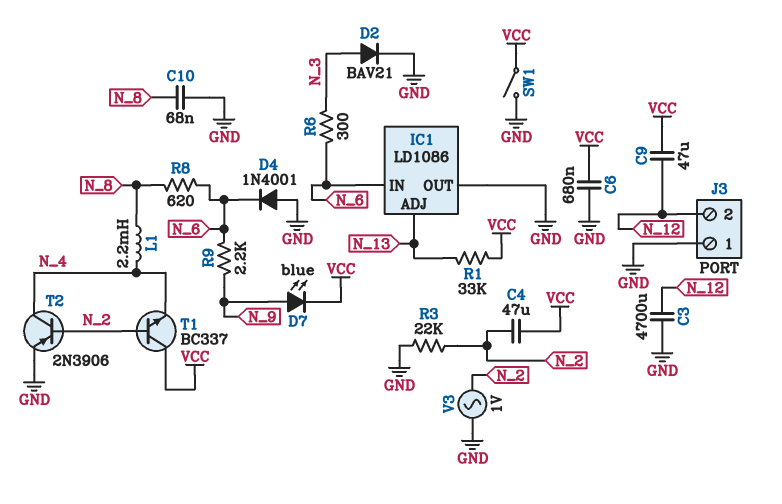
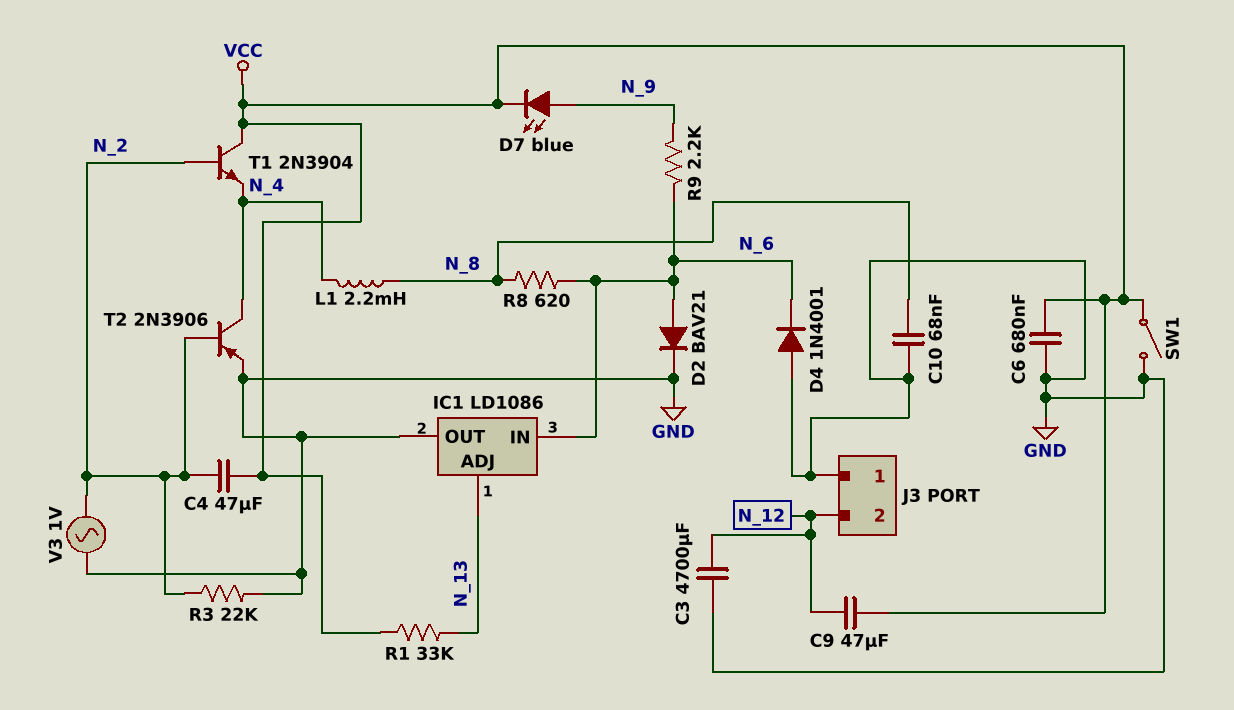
D2: diode BAV21 (A N_3, K GND) -> diode BAV21 (A N_6, K GND)
R6: 300 (N_3, N_6) -> none
T1: NPN BC337 (B N_2, C VCC, E N_4) -> NPN 2N3904 (B N_2, C VCC, E N_4)

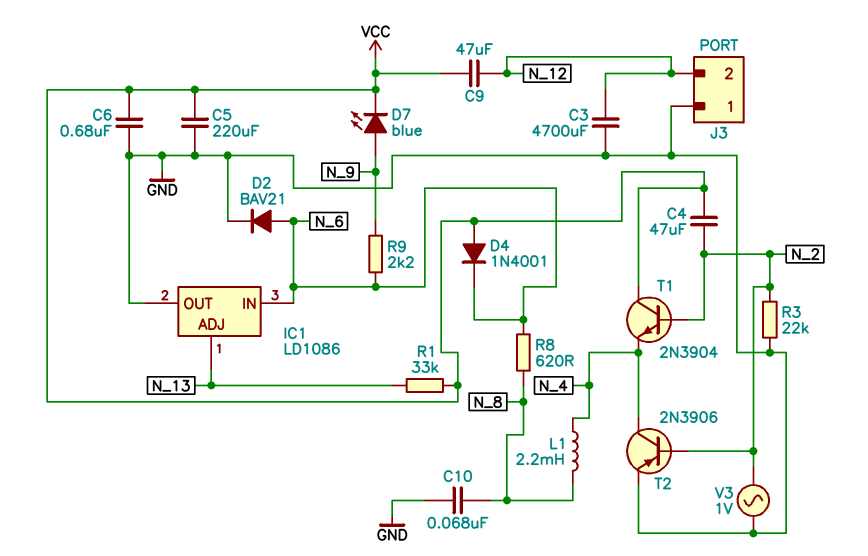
C5: none -> 220uF (GND, VCC)
D4: diode 1N4001 (A GND, K N_6) -> diode 1N4001 (A VCC, K N_6)
SW1: switch (GND, VCC) -> none

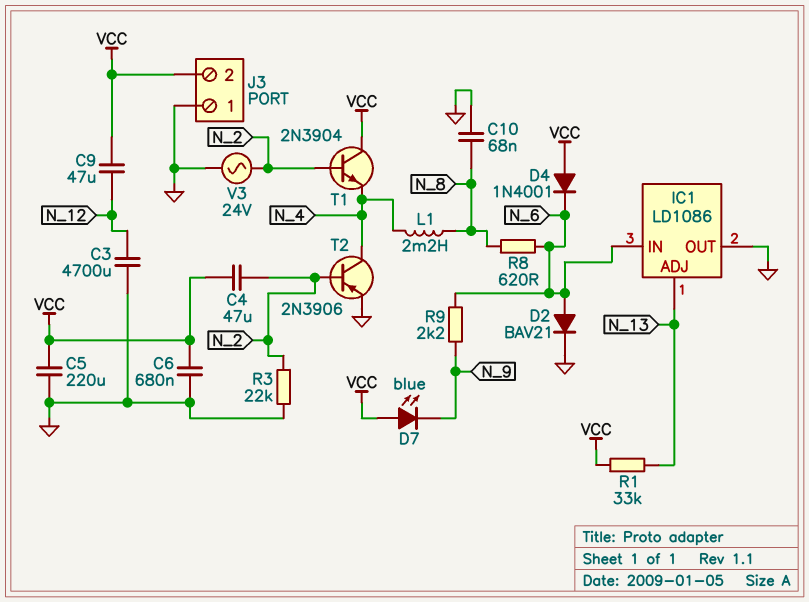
D7: LED blue (A N_9, K VCC) -> LED blue (A VCC, K N_9)
J3 pin 2: N_12 -> VCC
V3: AC 1V (GND, N_2) -> AC 24V (GND, N_2)

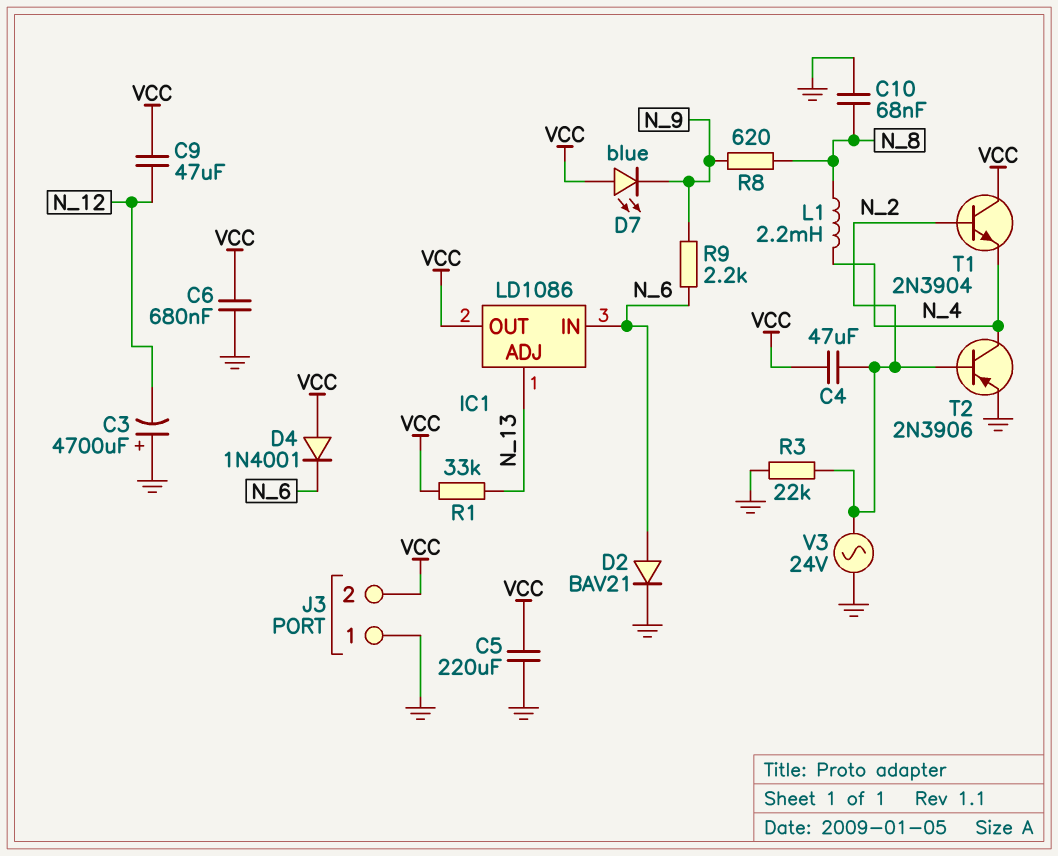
C3: 4700uF (GND, N_12) -> 4700uF (plus GND, minus N_12)
IC1 pin OUT: GND -> VCC
R8: 620 (N_6, N_8) -> 620 (N_8, N_9)

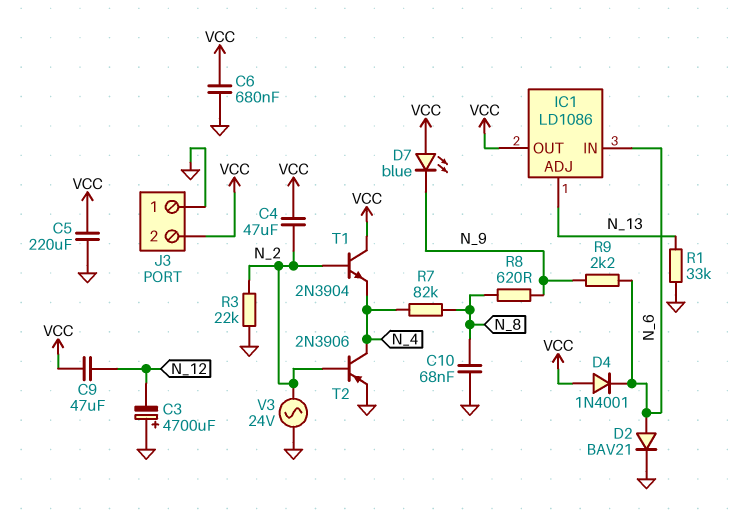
L1: 2.2mH (N_4, N_8) -> none
R1: 33k (N_13, VCC) -> 33k (GND, N_13)
R7: none -> 82k (N_4, N_8)

